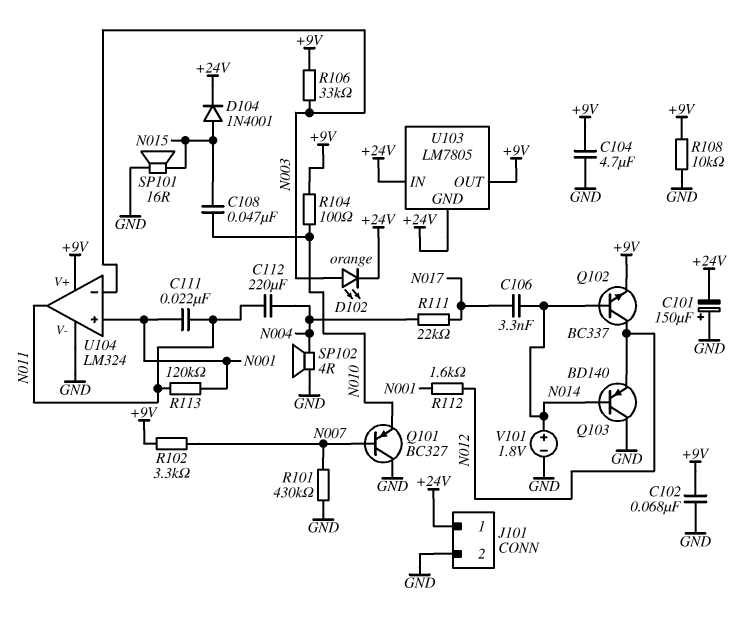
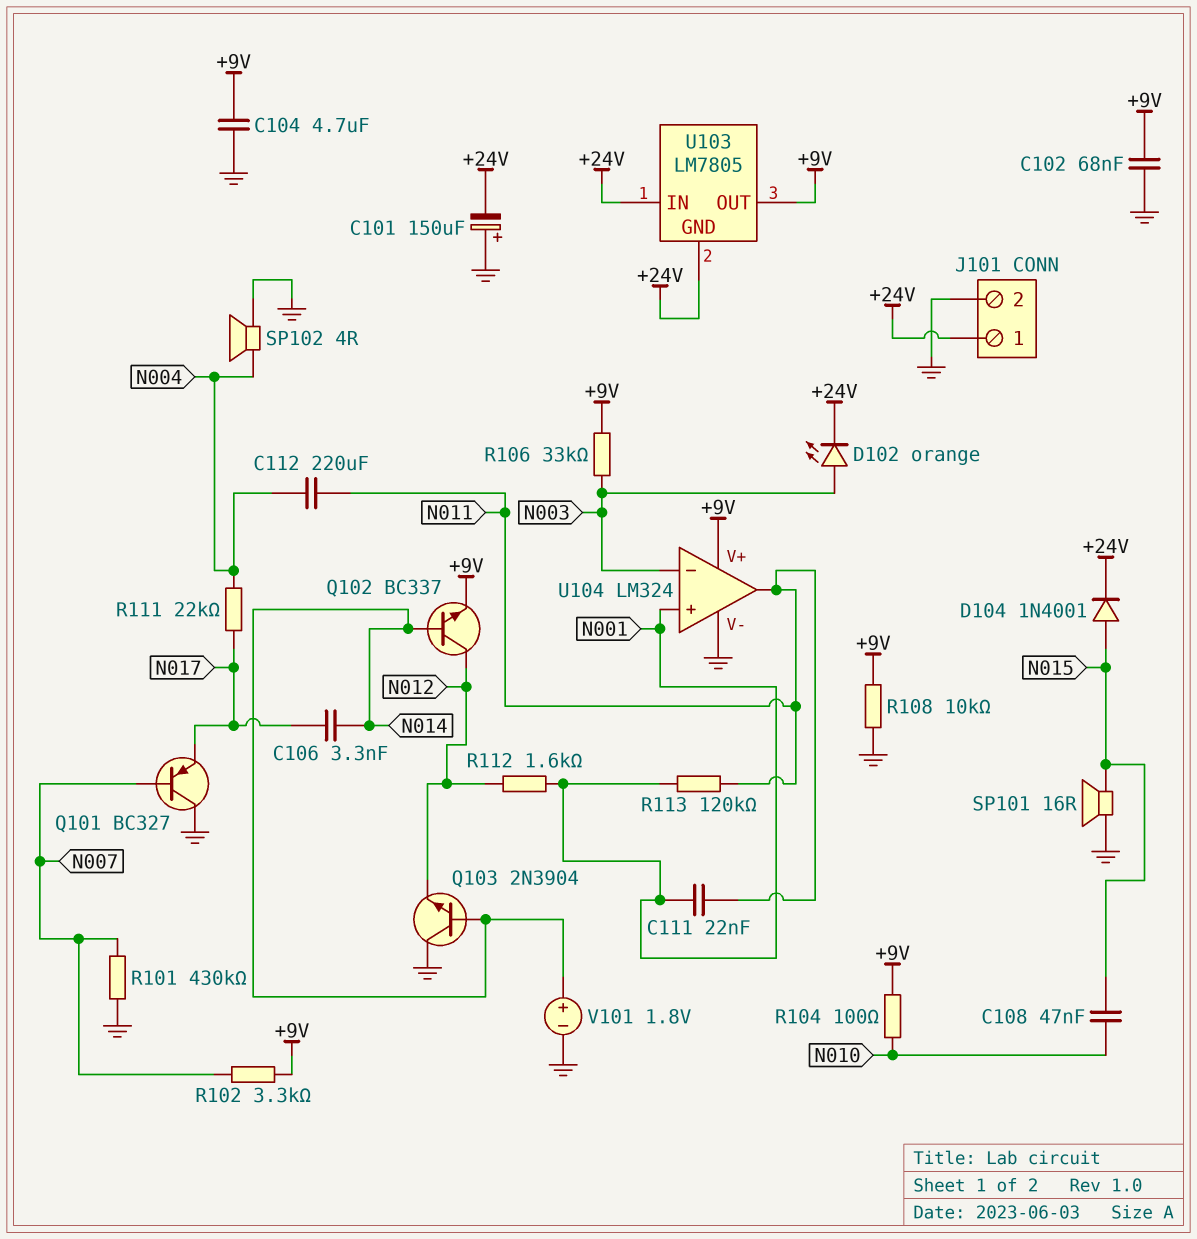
Q101: PNP BC327 (B N007, C GND, E N010) -> PNP BC327 (B N007, C GND, E N017)
Q103: PNP BD140 (B N014, C GND, E N012) -> NPN 2N3904 (B N014, C GND, E N012)

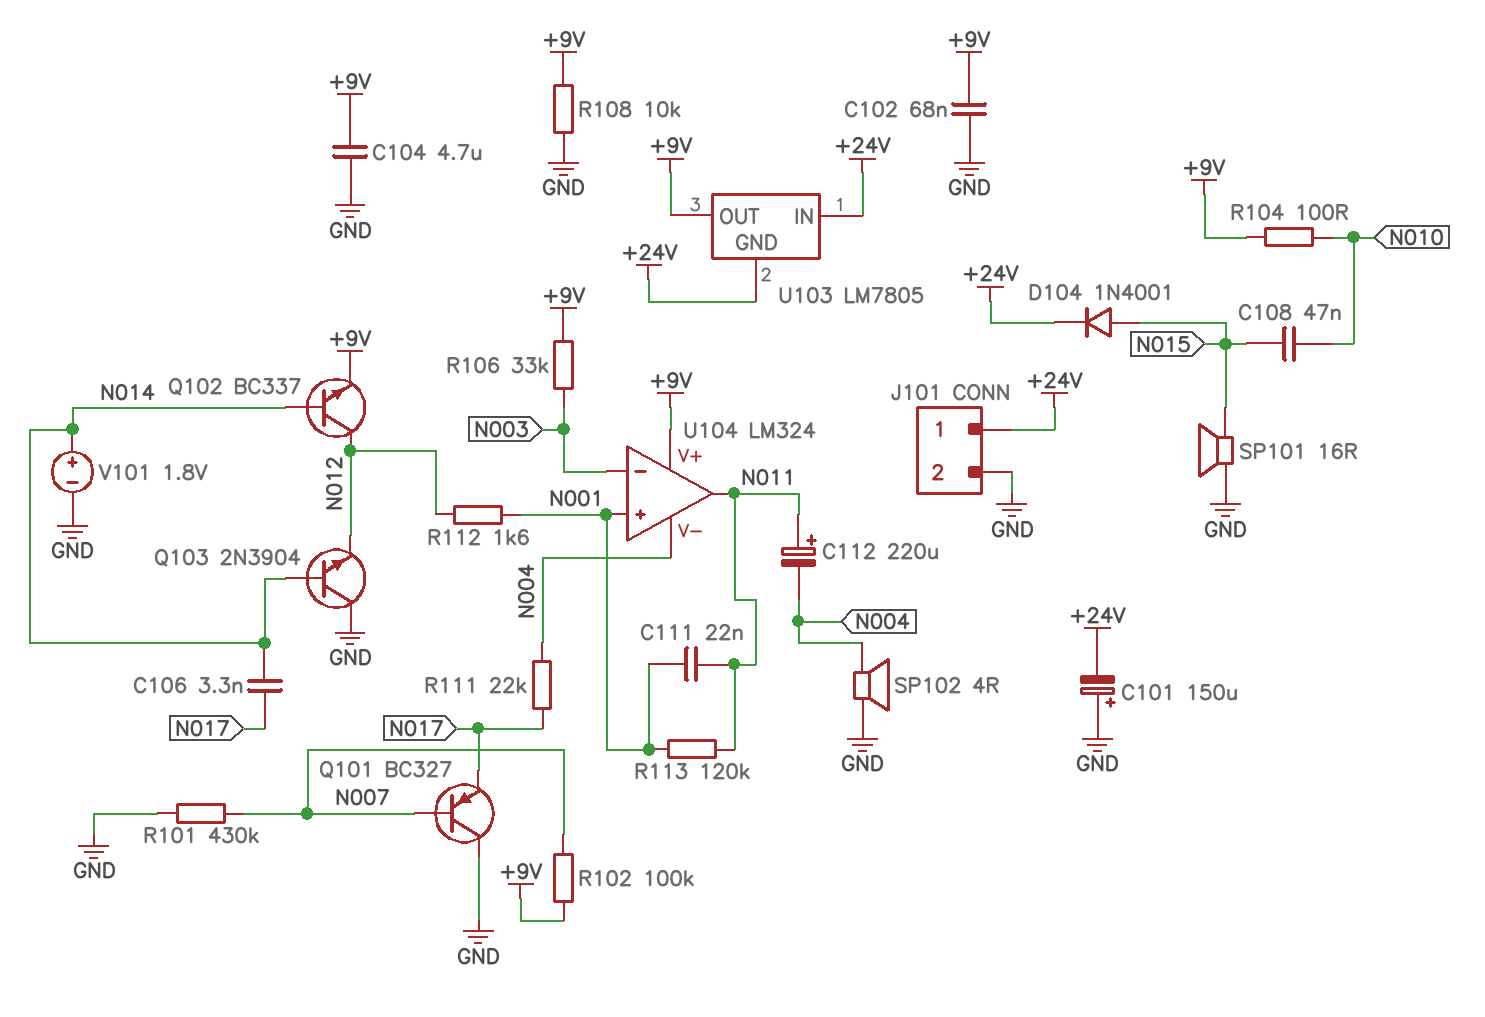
C112: 220uF (N004, N011) -> 220uF (plus N011, minus N004)
D102: LED orange (A N003, K +24V) -> none
R102: 3.3k (+9V, N007) -> 100k (+9V, N007)
U104 pin V-: GND -> N004

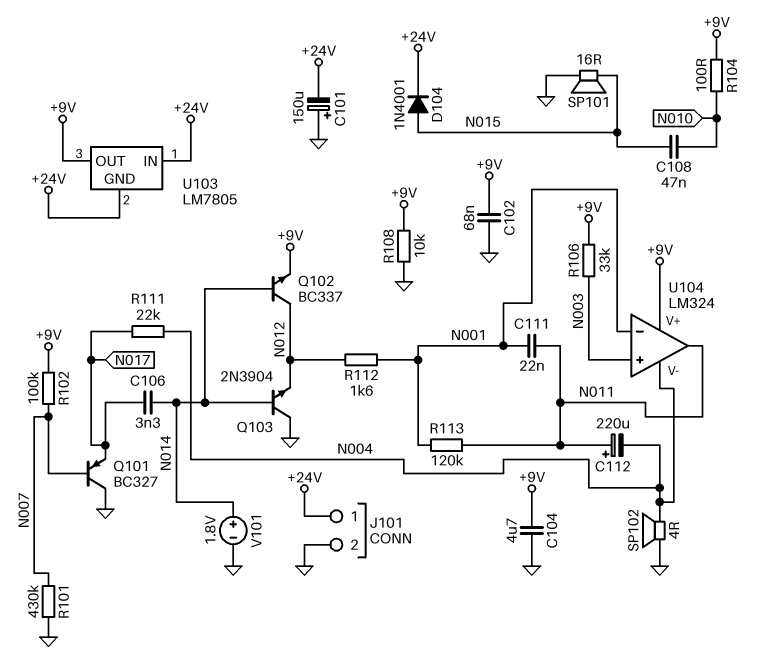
U104 pin in+: N001 -> N003
U104 pin in-: N003 -> N001

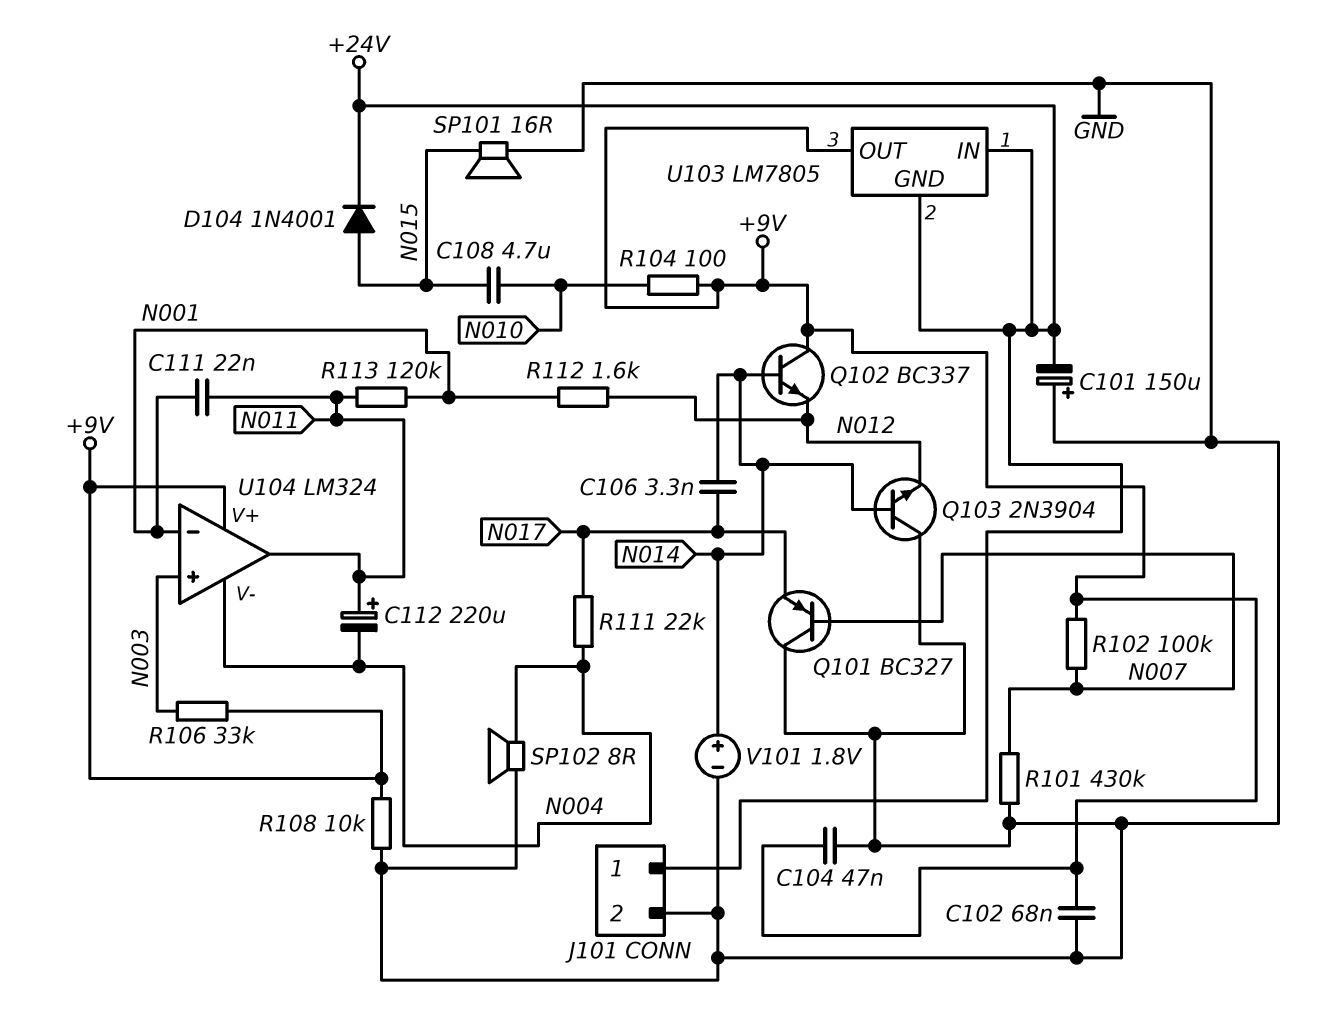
C104: 4.7uF (+9V, GND) -> 47nF (+9V, GND)
C108: 47nF (N010, N015) -> 4.7uF (N010, N015)
Q102: NPN BC337 (B N014, C N012, E +9V) -> NPN BC337 (B N014, C +9V, E N012)
SP102: speaker 4R (GND, N004) -> speaker 8R (GND, N004)

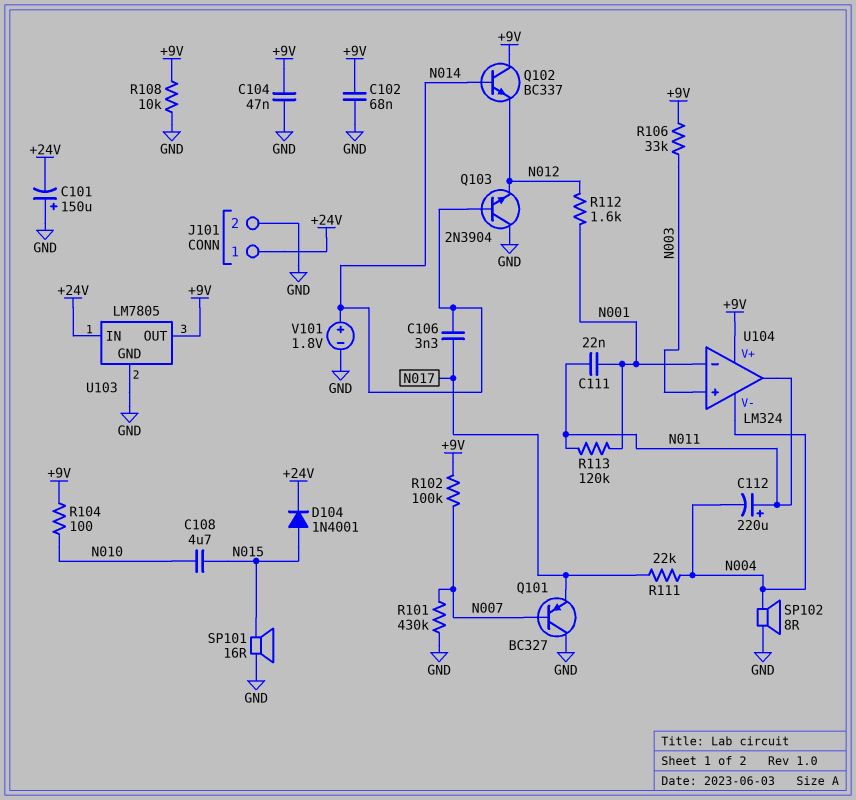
U103 pin GND: +24V -> GND

